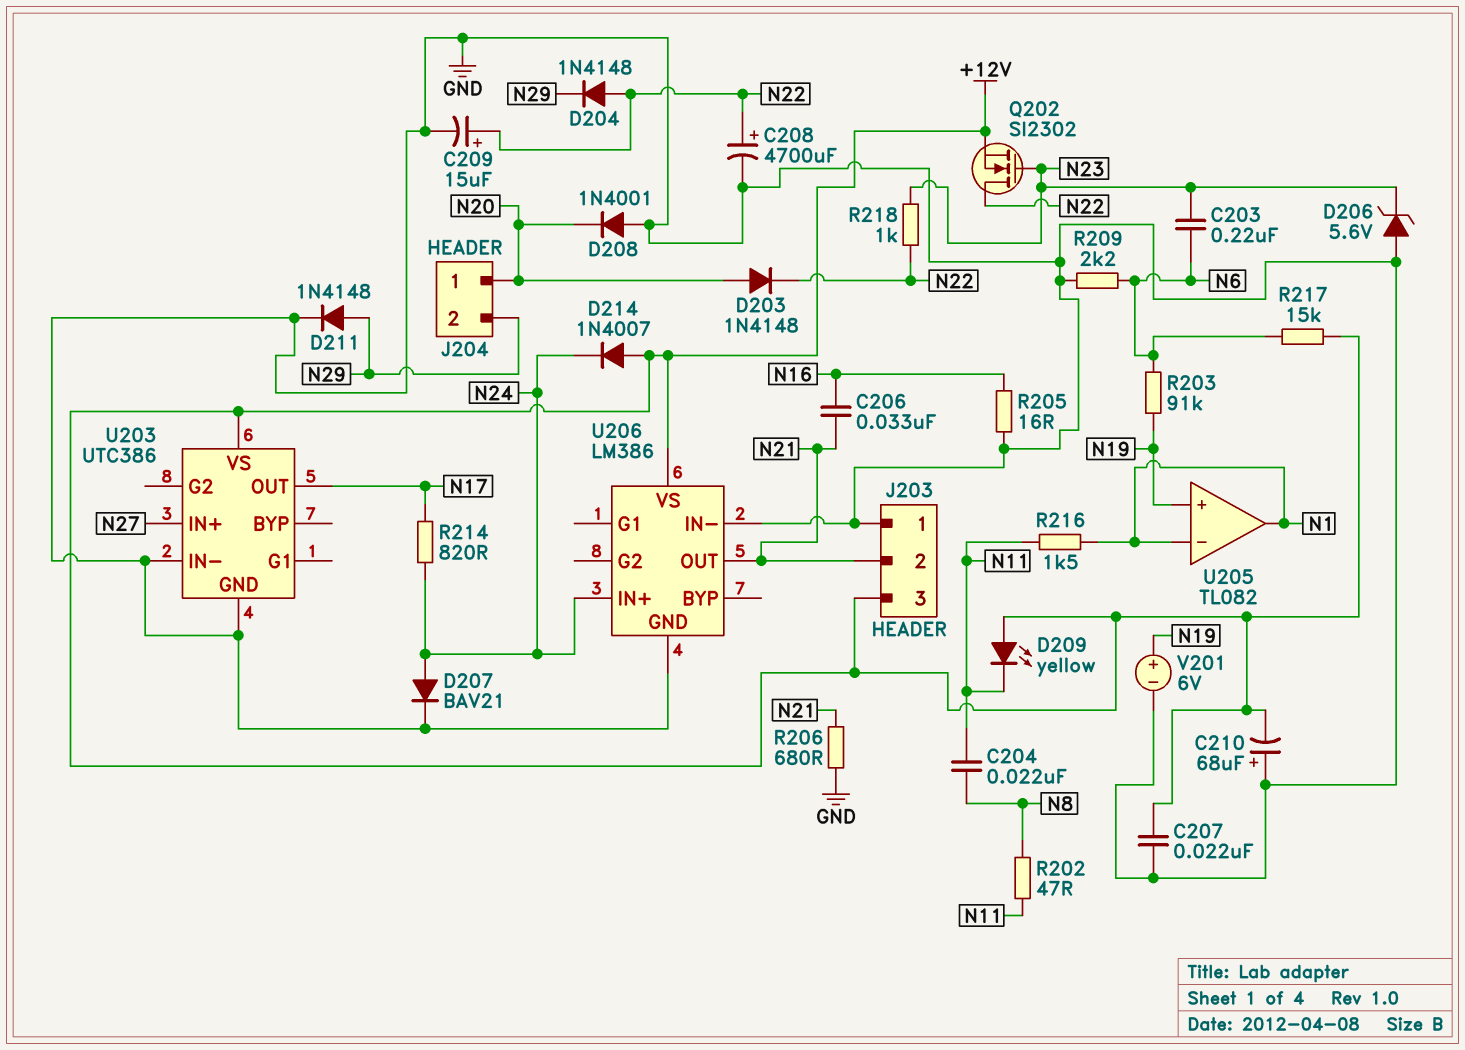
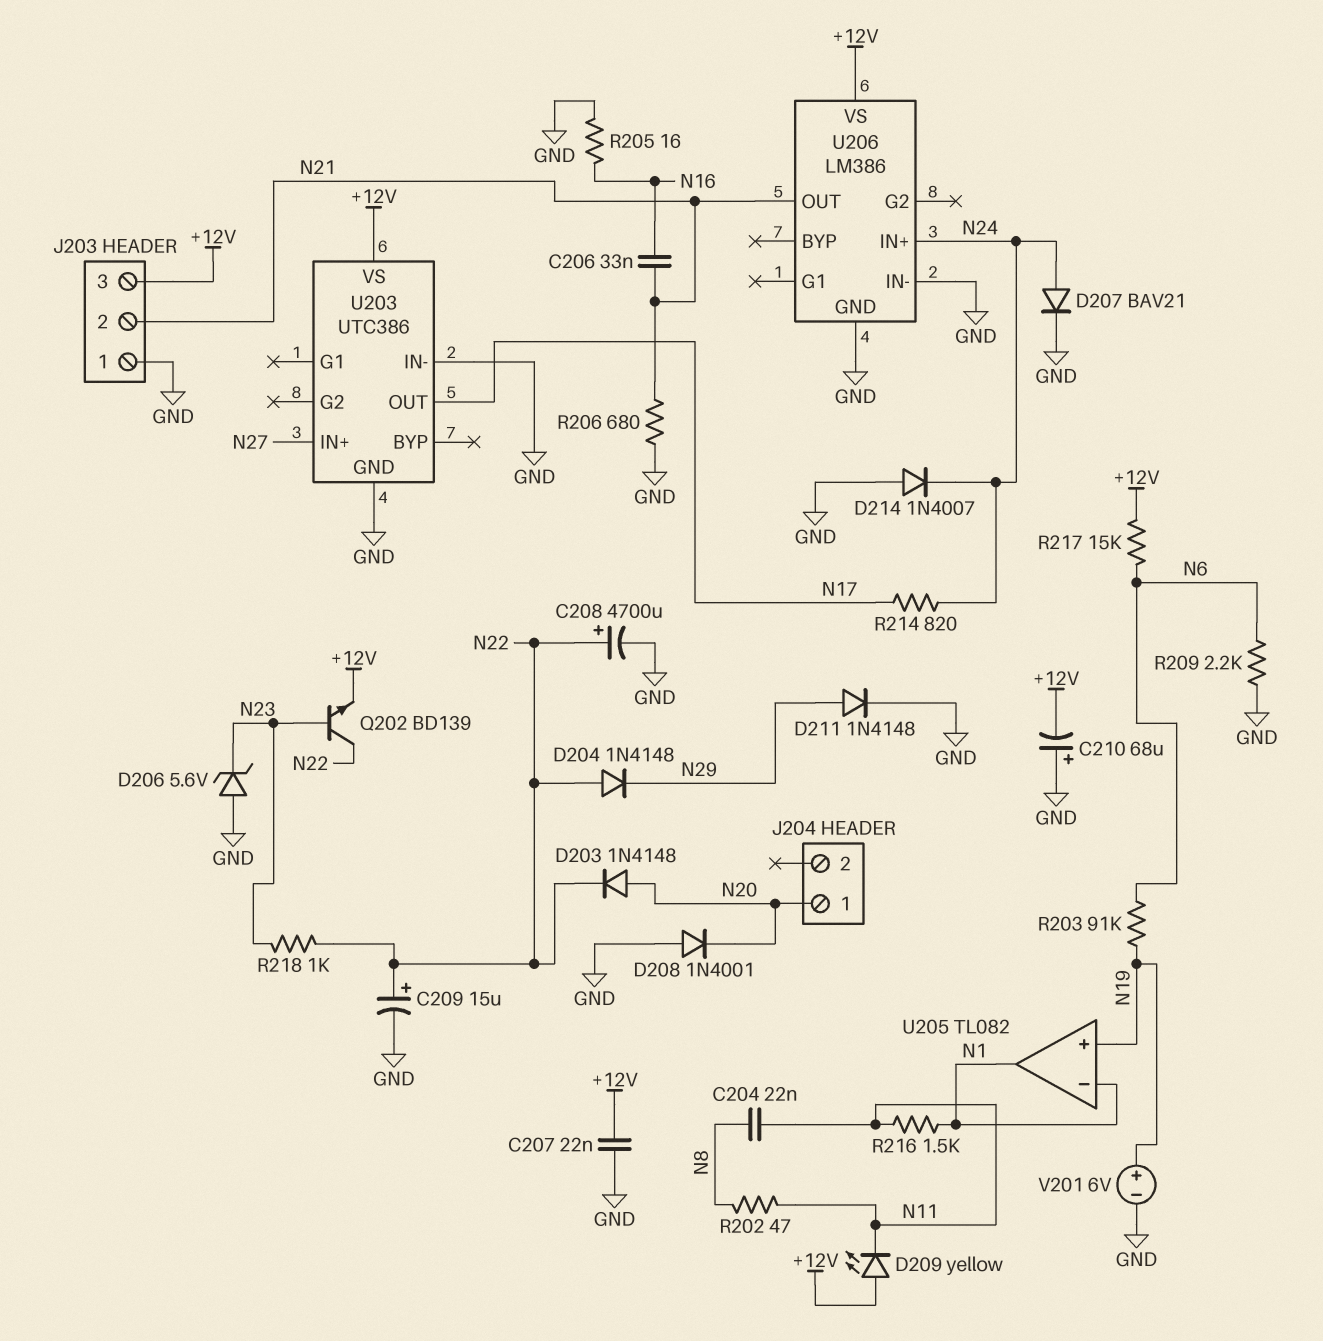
C203: 220nF (N6, N23) -> none
D214: diode 1N4007 (A +12V, K N24) -> diode 1N4007 (A GND, K N24)
J204 pin 2: N29 -> none
Q202: NMOS SI2302 (G N23, D N22, S +12V) -> NPN BD139 (B N23, C N22, E +12V)

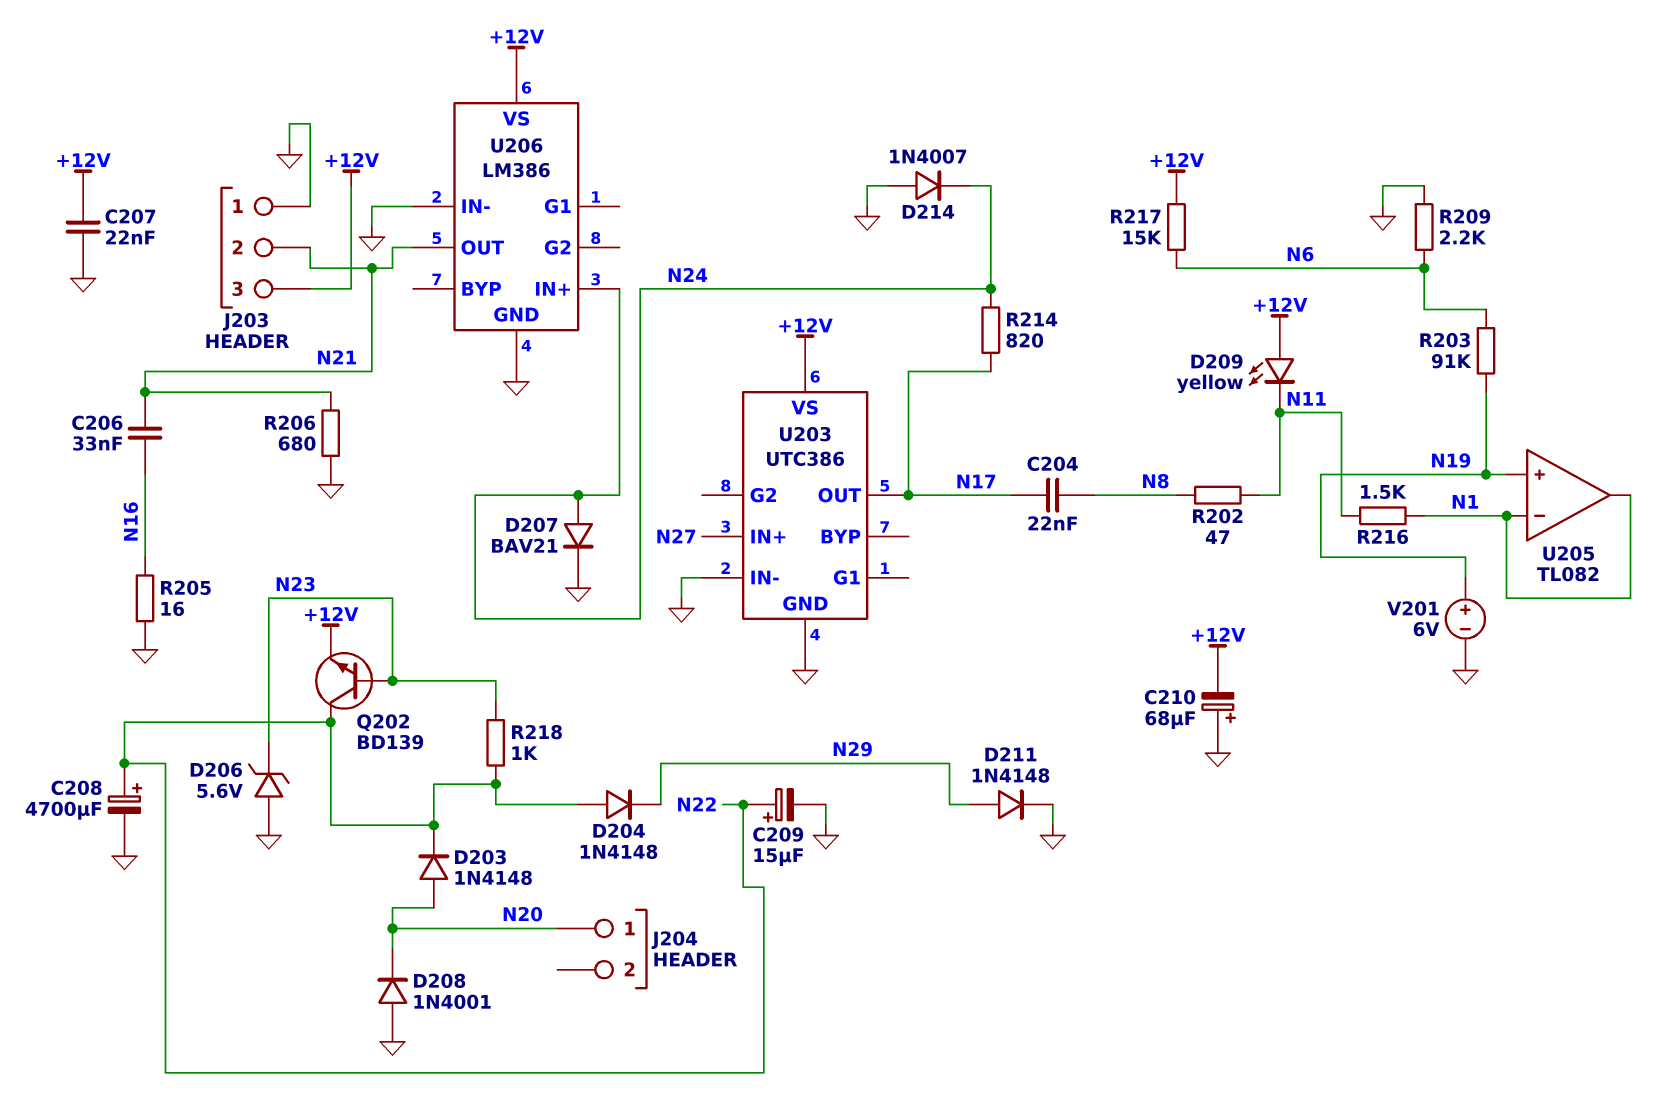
C204: 22nF (N8, N11) -> 22nF (N8, N17)

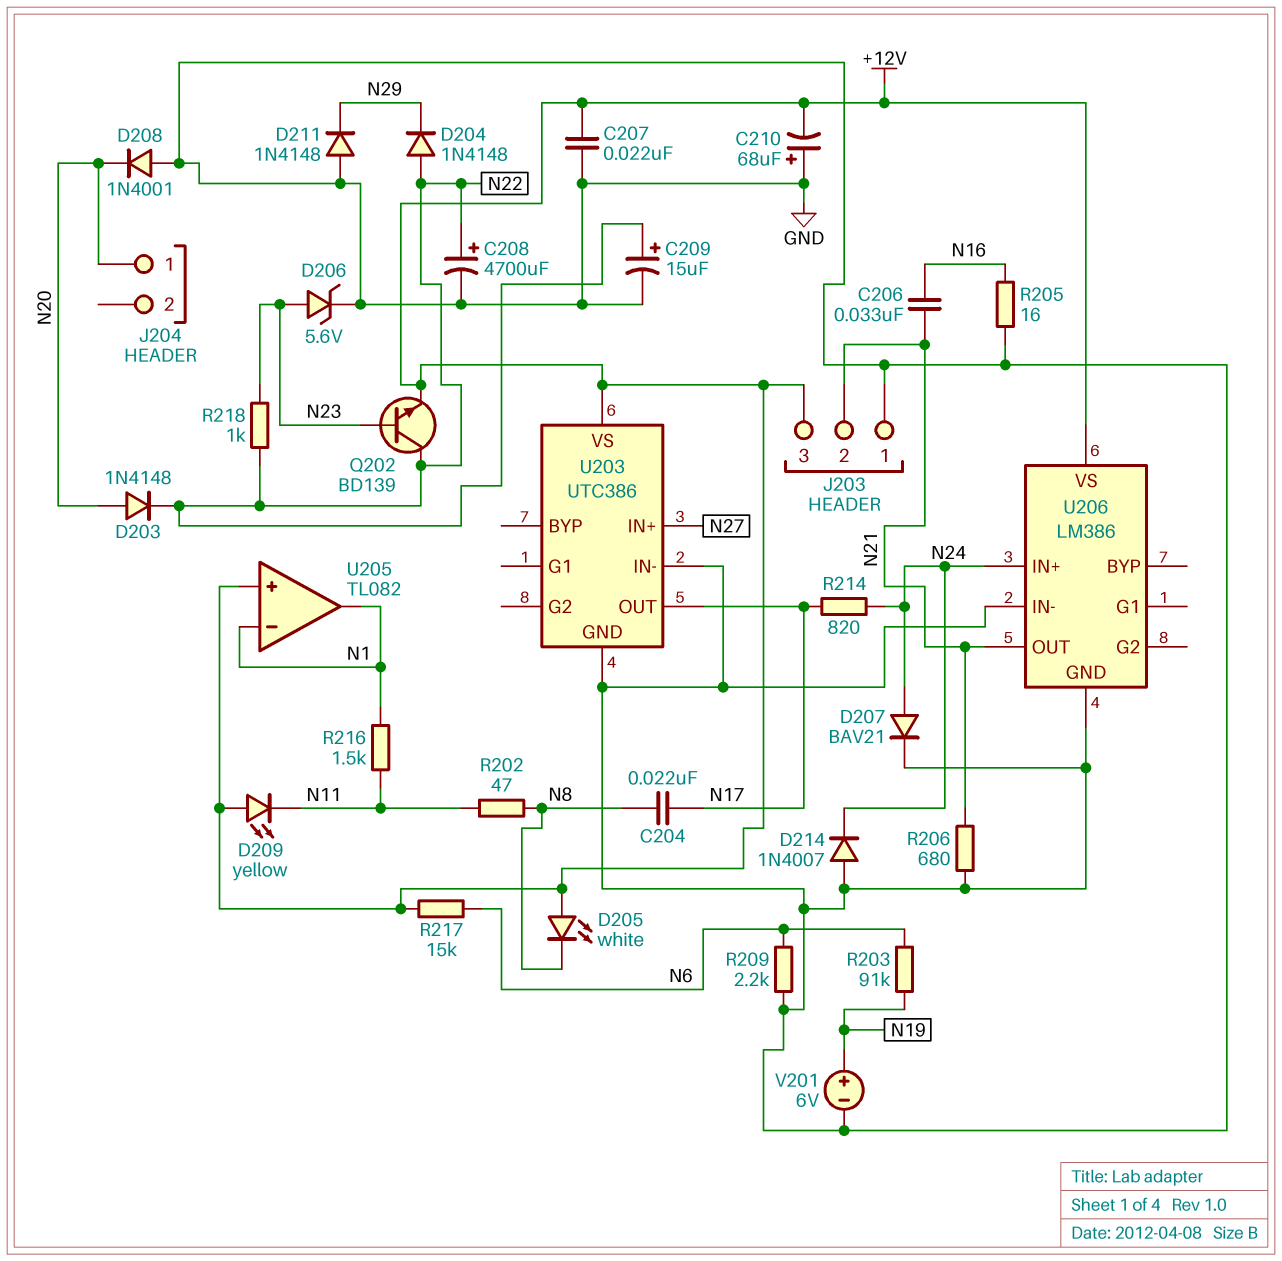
D205: none -> LED white (A +12V, K N8)
D206: zener 5.6V (A GND, K N23) -> zener 5.6V (A N23, K GND)
D211: diode 1N4148 (A N29, K GND) -> diode 1N4148 (A GND, K N29)
U205 pin in+: N19 -> +12V

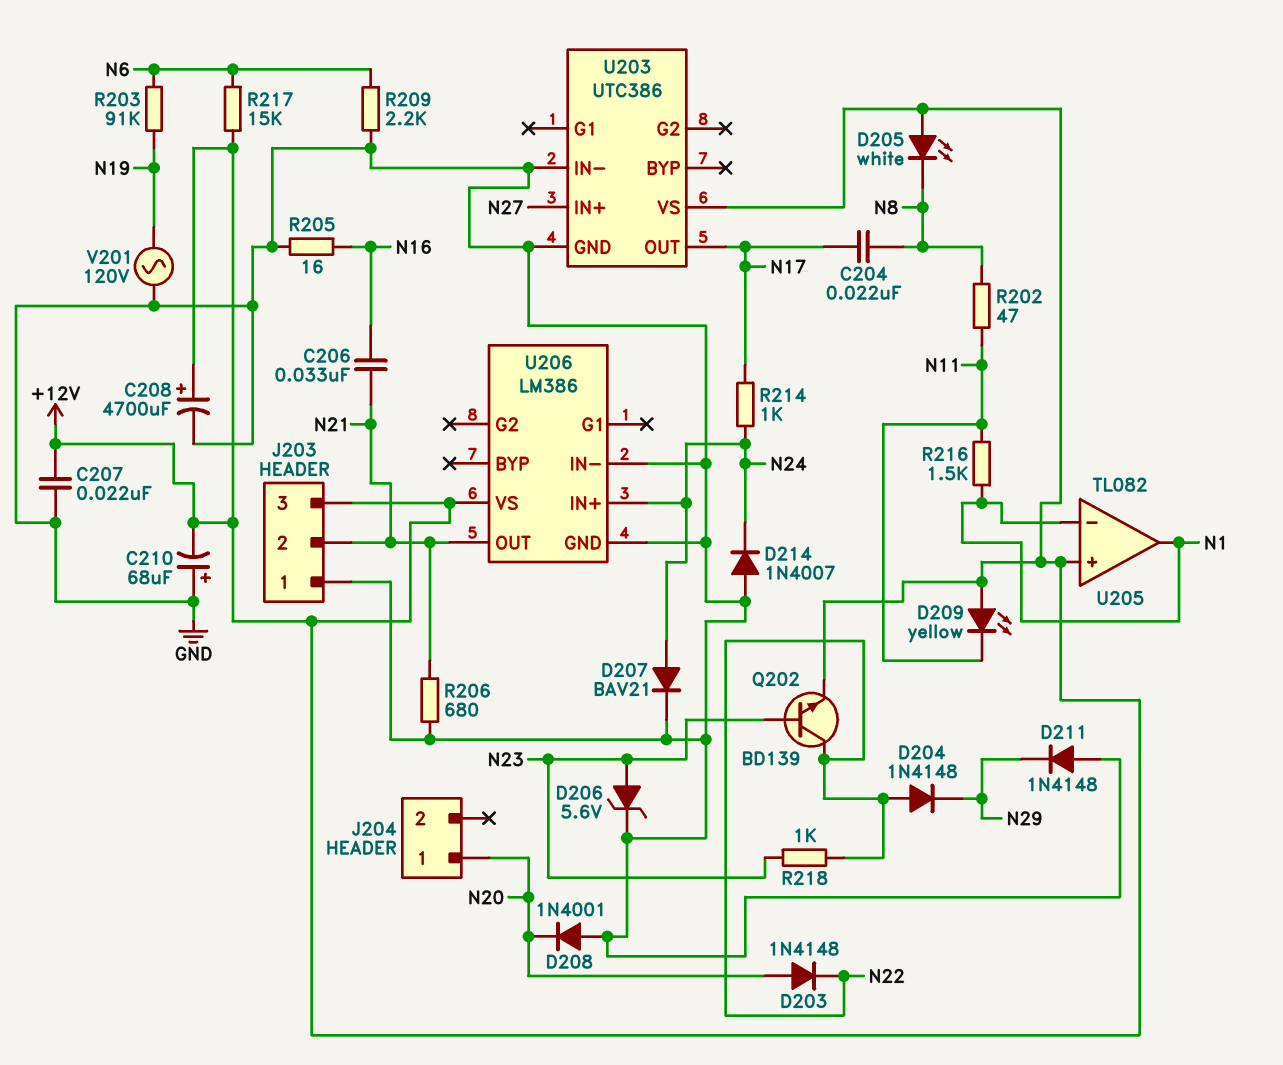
C208: 4700uF (plus N22, minus GND) -> 4700uF (plus +12V, minus GND)
C209: 15uF (plus N22, minus GND) -> none
R214: 820 (N17, N24) -> 1k (N17, N24)
V201: 6V (plus N19, minus GND) -> AC 120V (GND, N19)

